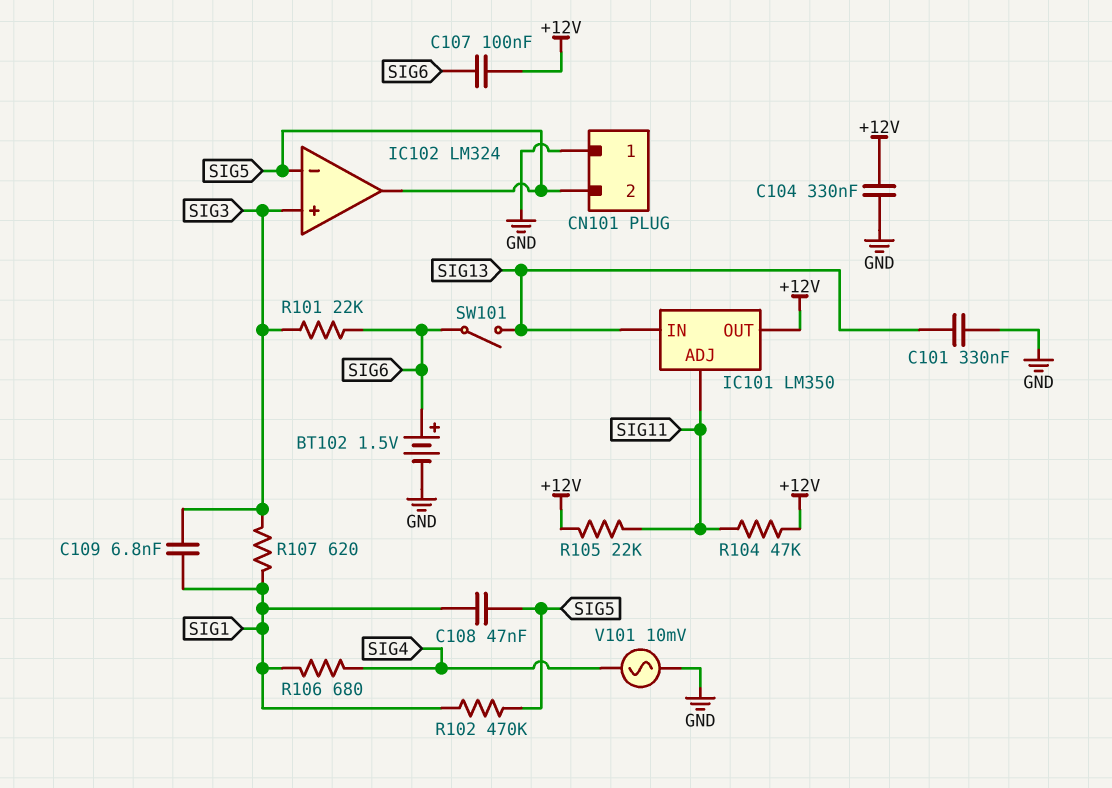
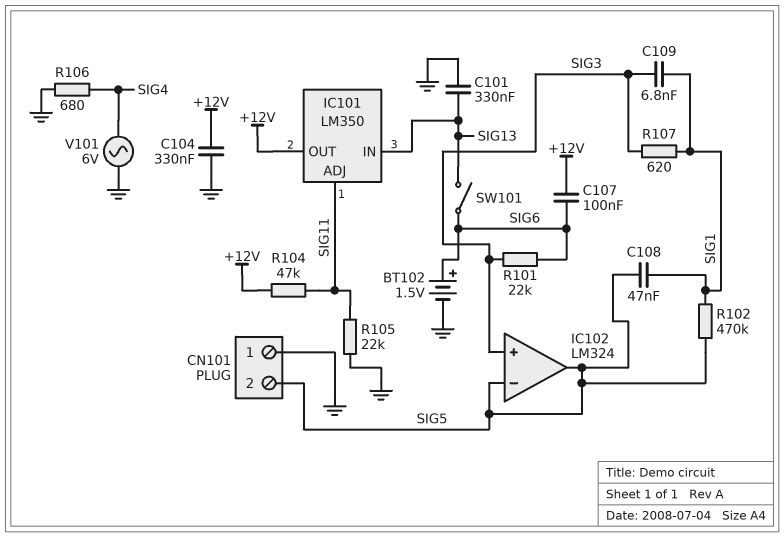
R105: 22k (+12V, SIG11) -> 22k (GND, SIG11)
R106: 680 (SIG1, SIG4) -> 680 (GND, SIG4)
V101: AC 10mV (GND, SIG4) -> AC 6V (GND, SIG4)

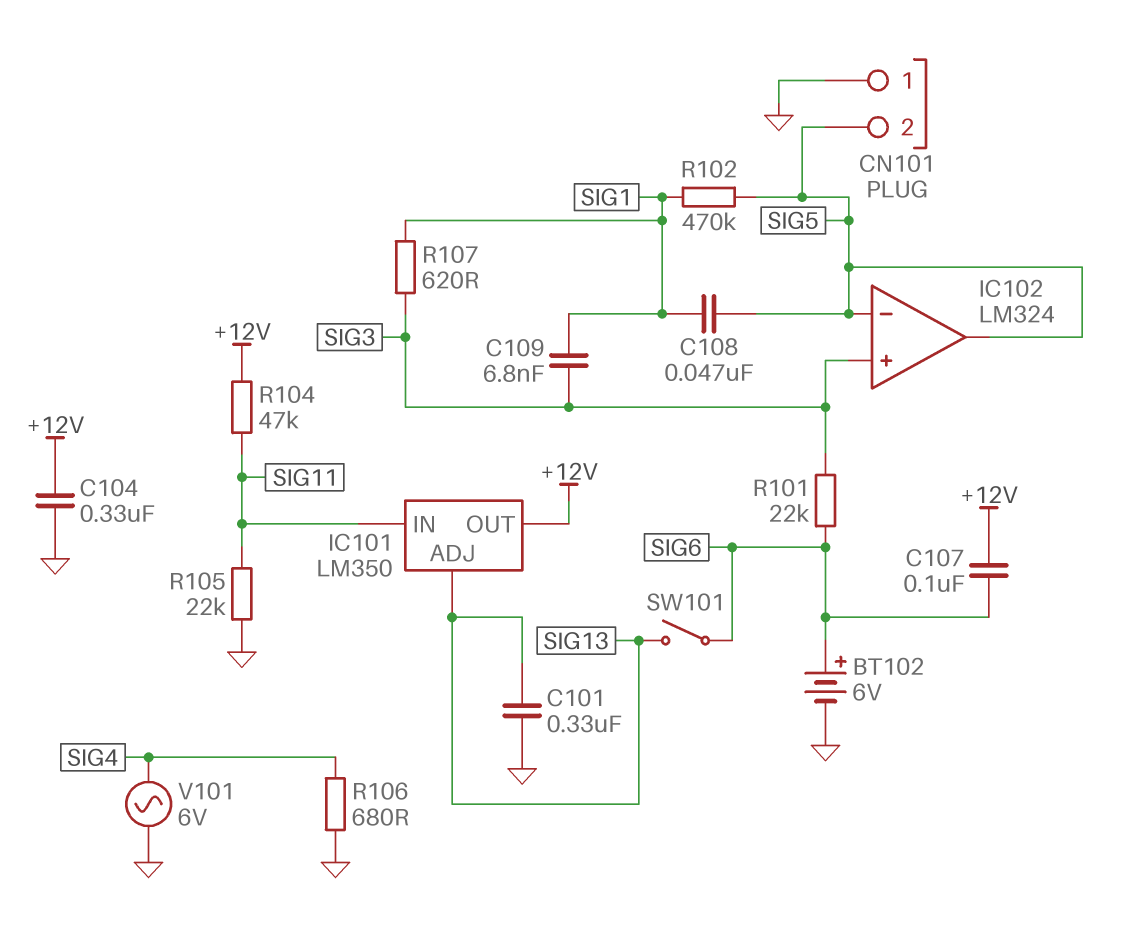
BT102: 1.5V (plus SIG6, minus GND) -> 6V (plus SIG6, minus GND)
IC101 pin ADJ: SIG11 -> SIG13
IC101 pin IN: SIG13 -> SIG11

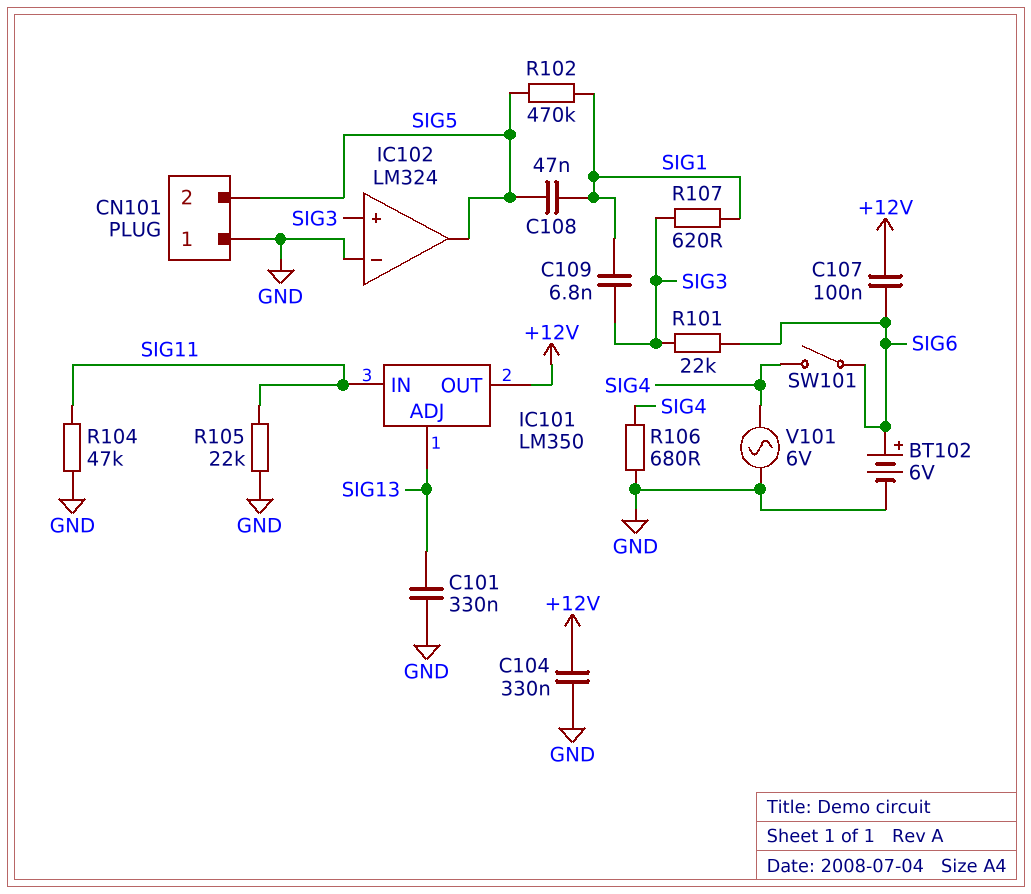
IC102 pin in-: SIG5 -> GND
R104: 47k (+12V, SIG11) -> 47k (GND, SIG11)
SW101: switch (SIG6, SIG13) -> switch (SIG4, SIG6)

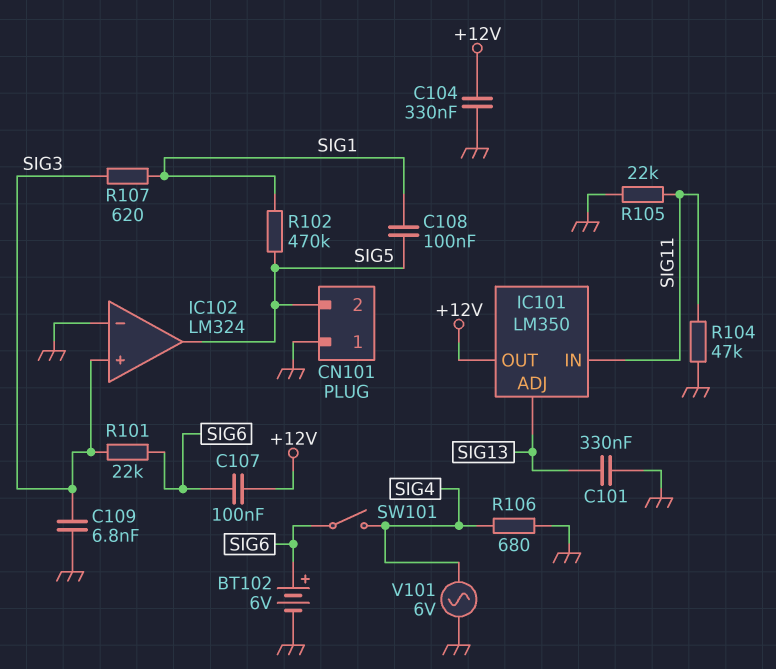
C108: 47nF (SIG1, SIG5) -> 100nF (SIG1, SIG5)
C109: 6.8nF (SIG1, SIG3) -> 6.8nF (GND, SIG3)

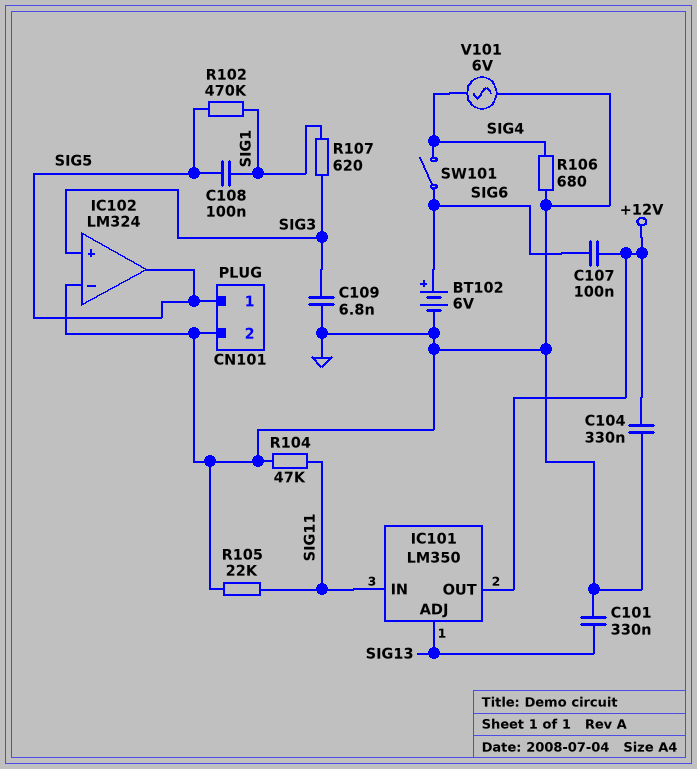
CN101 pin 1: GND -> SIG5
CN101 pin 2: SIG5 -> GND
R101: 22k (SIG3, SIG6) -> none

